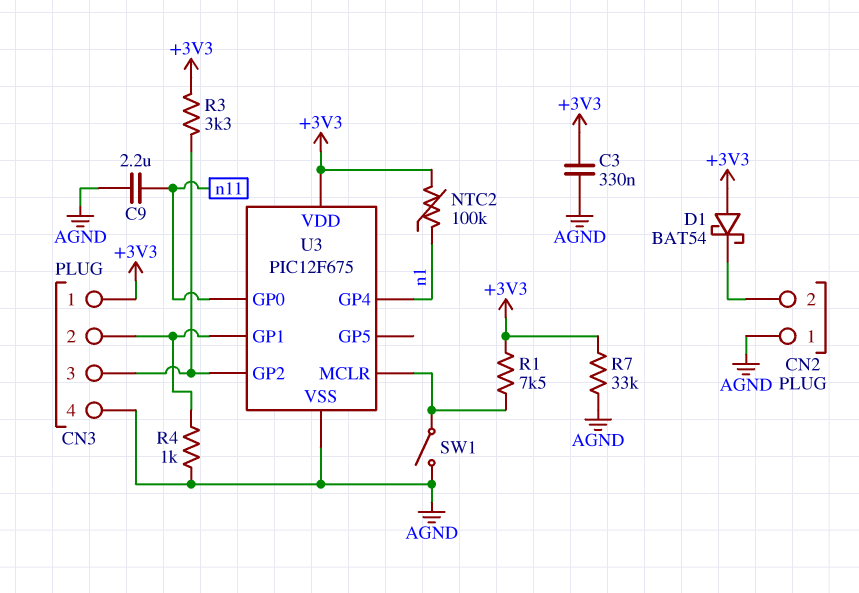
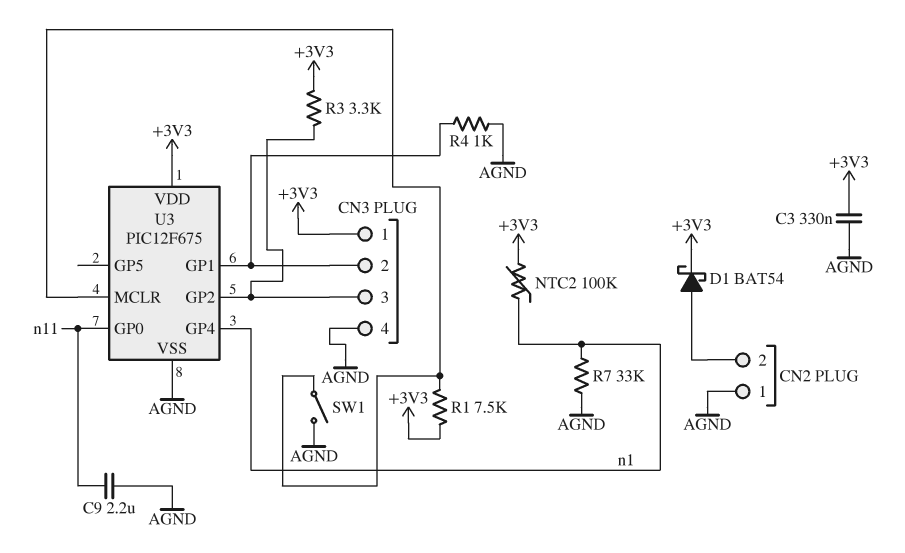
D1: schottky BAT54 (A +3V3, K CN2/2) -> schottky BAT54 (A CN2/2, K +3V3)
R7: 33k (+3V3, AGND) -> 33k (AGND, n1)

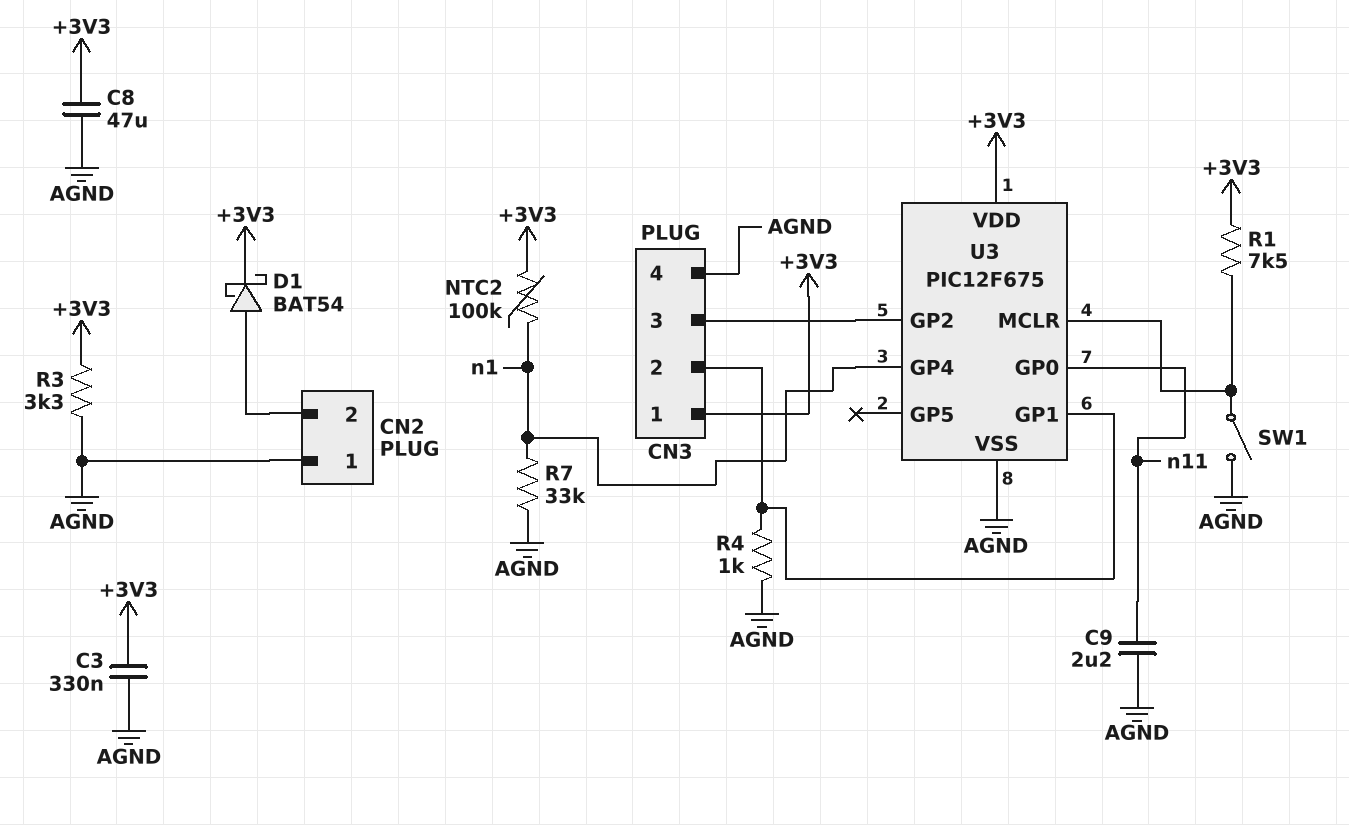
C8: none -> 47uF (+3V3, AGND)
R3: 3.3k (+3V3, CN3/3) -> 3.3k (+3V3, AGND)

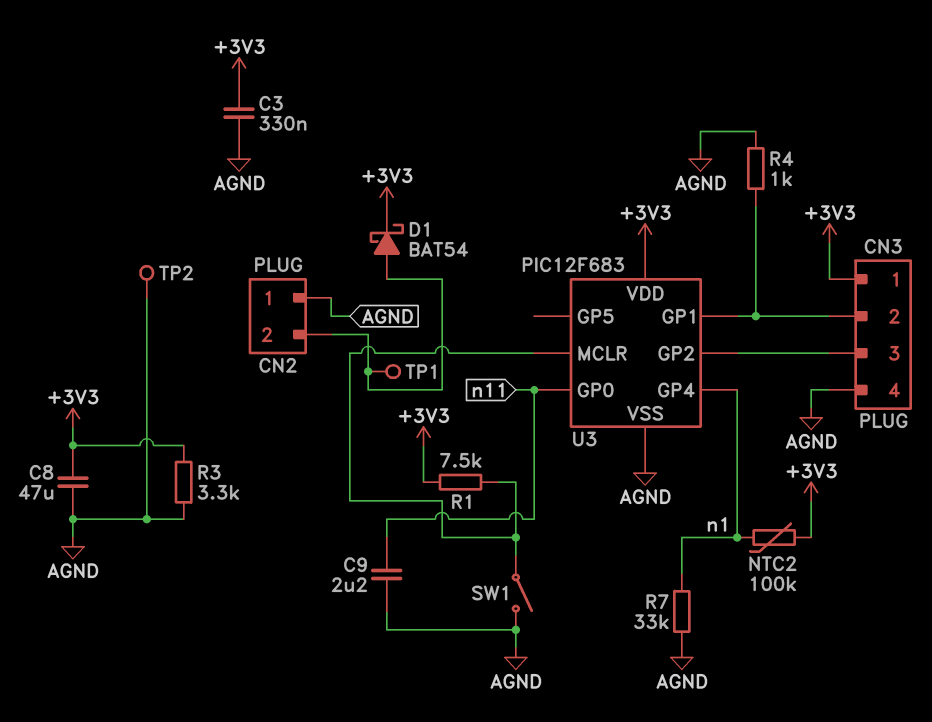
TP1: none -> test point (CN2/2)
TP2: none -> test point (AGND)
U3: PIC12F675 -> PIC12F683

